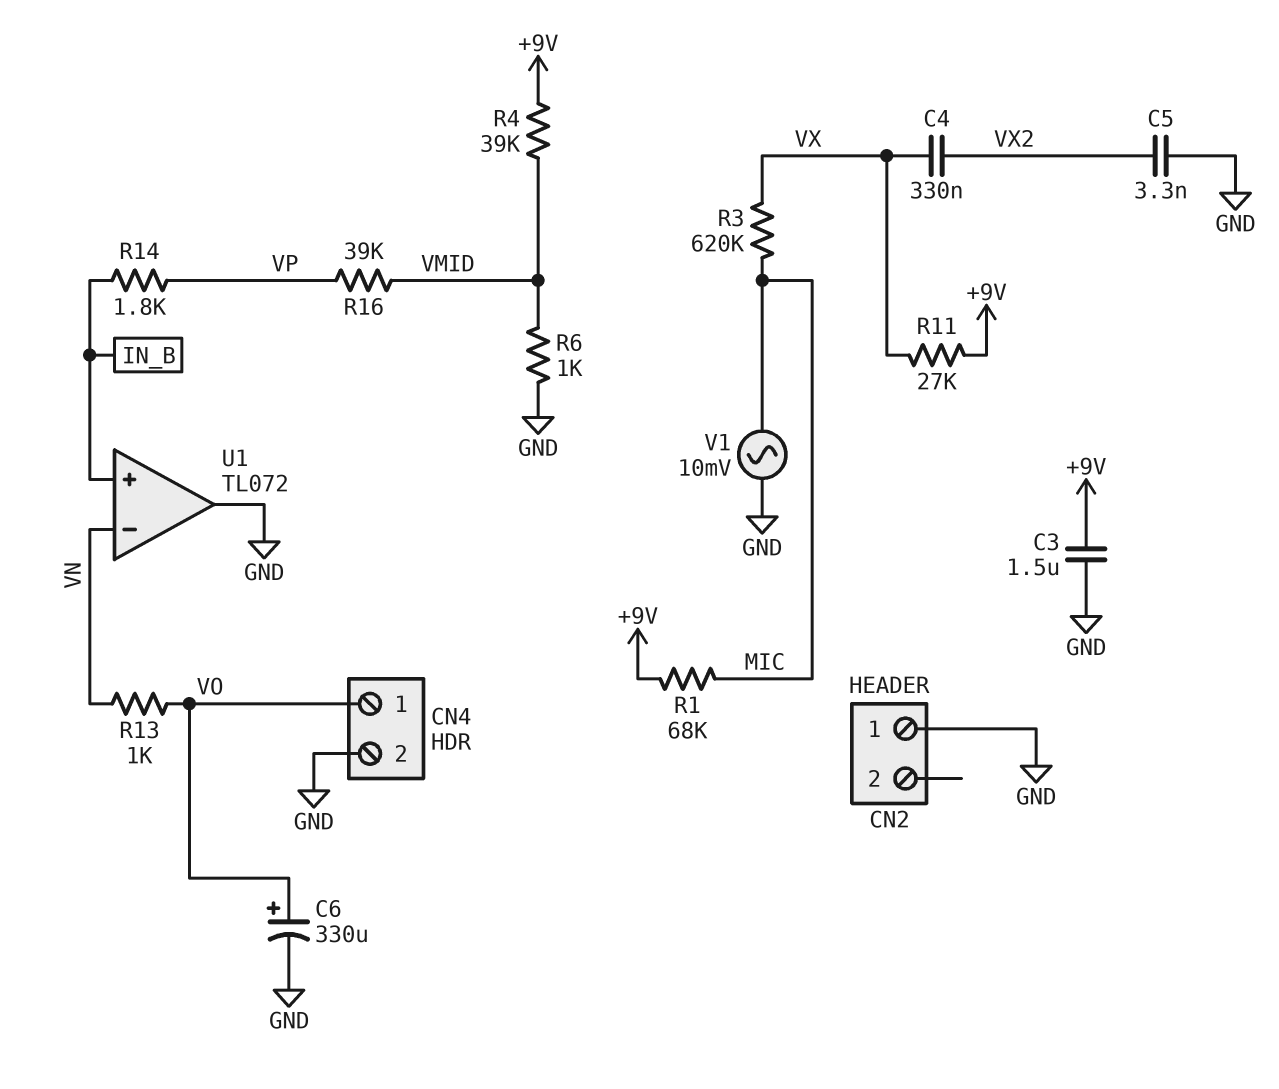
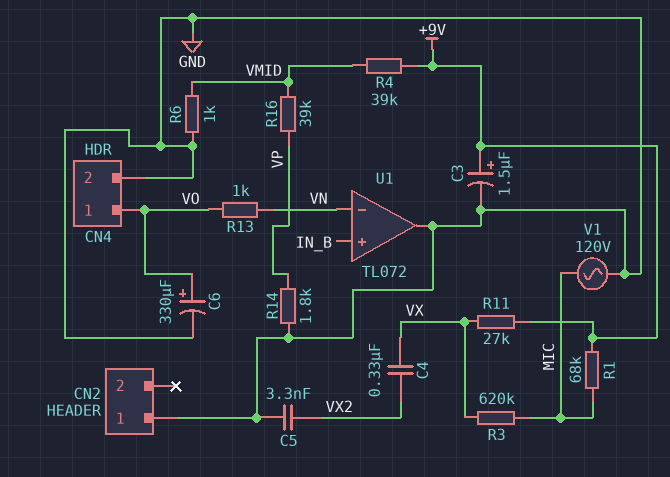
C3: 1.5uF (+9V, GND) -> 1.5uF (plus +9V, minus GND)
R14: 1.8k (IN_B, VP) -> 1.8k (GND, VP)
V1: AC 10mV (GND, MIC) -> AC 120V (GND, MIC)

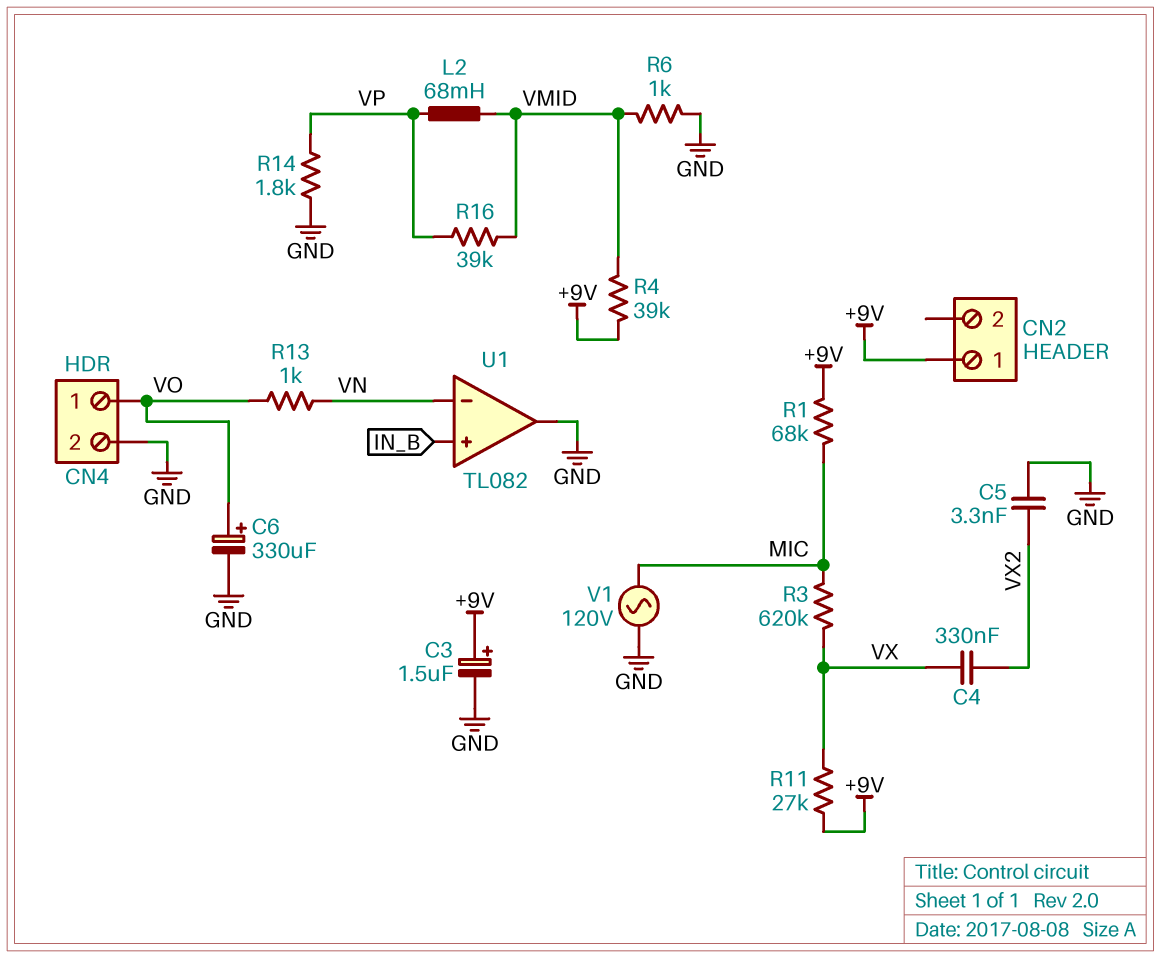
CN2 pin 1: GND -> +9V
L2: none -> 68mH (VMID, VP)
U1: TL072 -> TL082

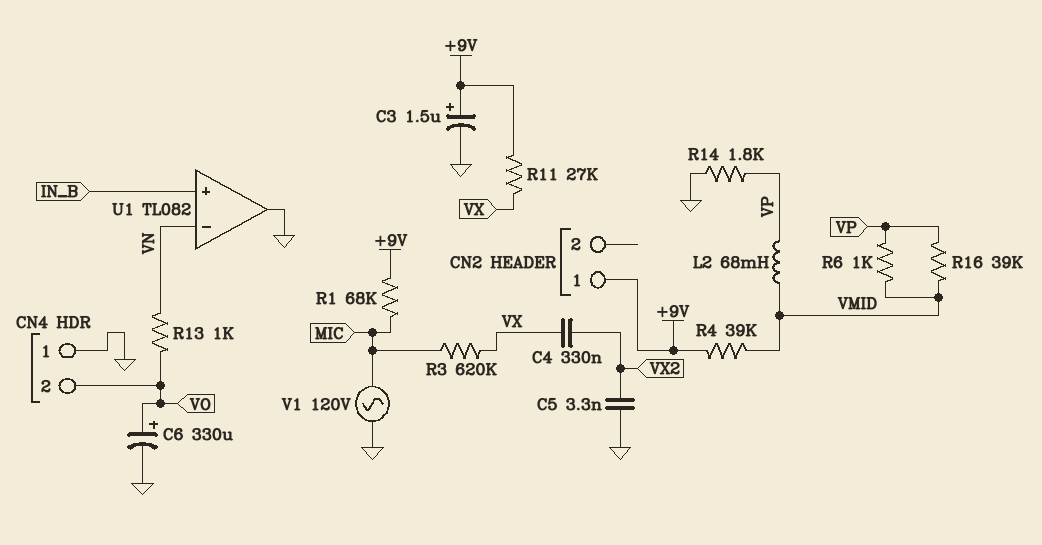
CN4 pin 1: VO -> GND
CN4 pin 2: GND -> VO
R6: 1k (GND, VMID) -> 1k (VMID, VP)

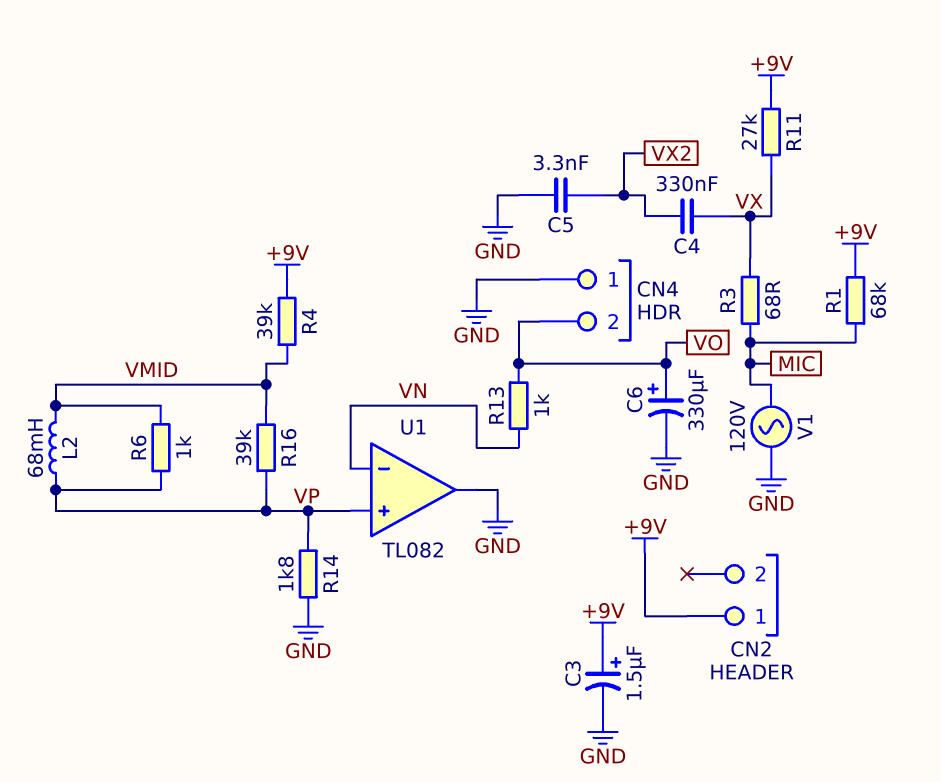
R3: 620k (MIC, VX) -> 68 (MIC, VX)
U1 pin in+: IN_B -> VP

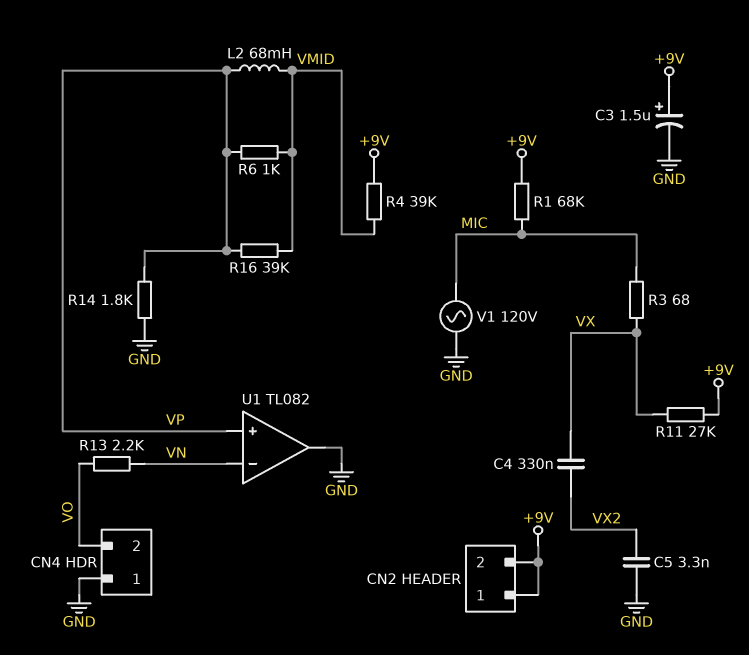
C6: 330uF (plus VO, minus GND) -> none
CN2 pin 2: none -> +9V
R13: 1k (VN, VO) -> 2.2k (VN, VO)

